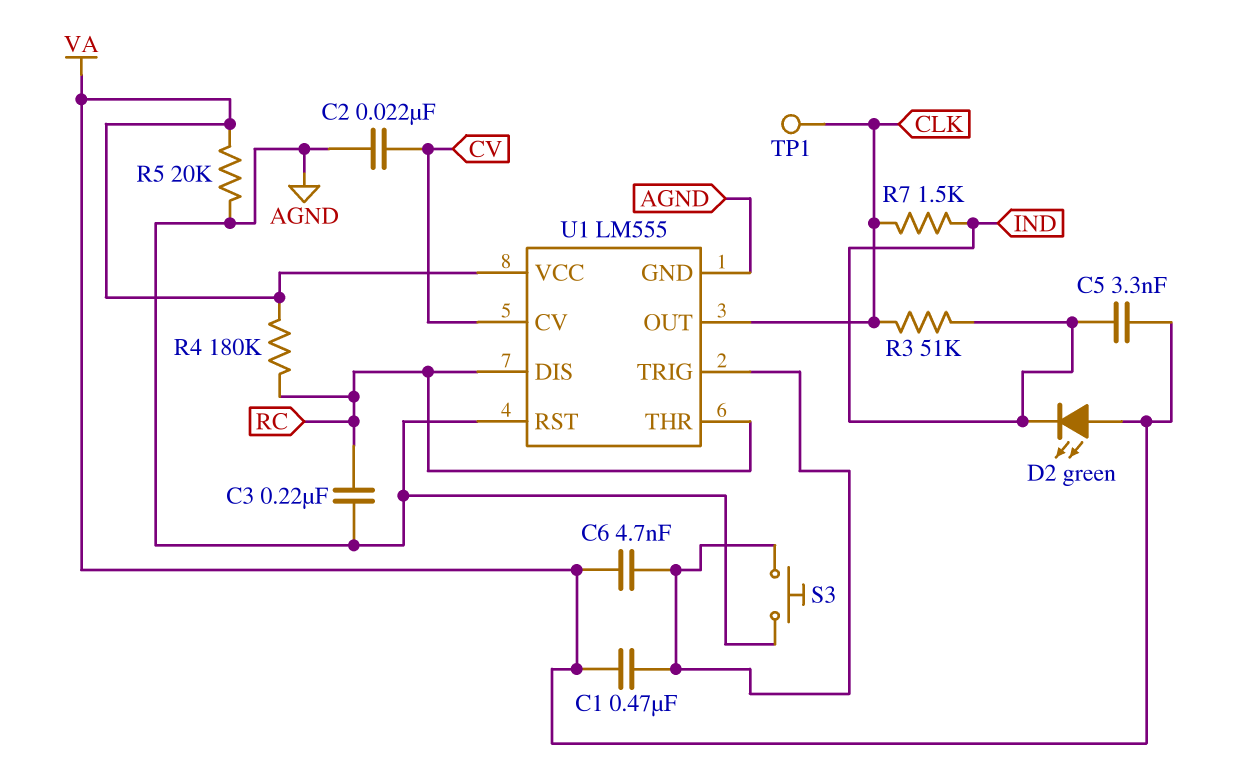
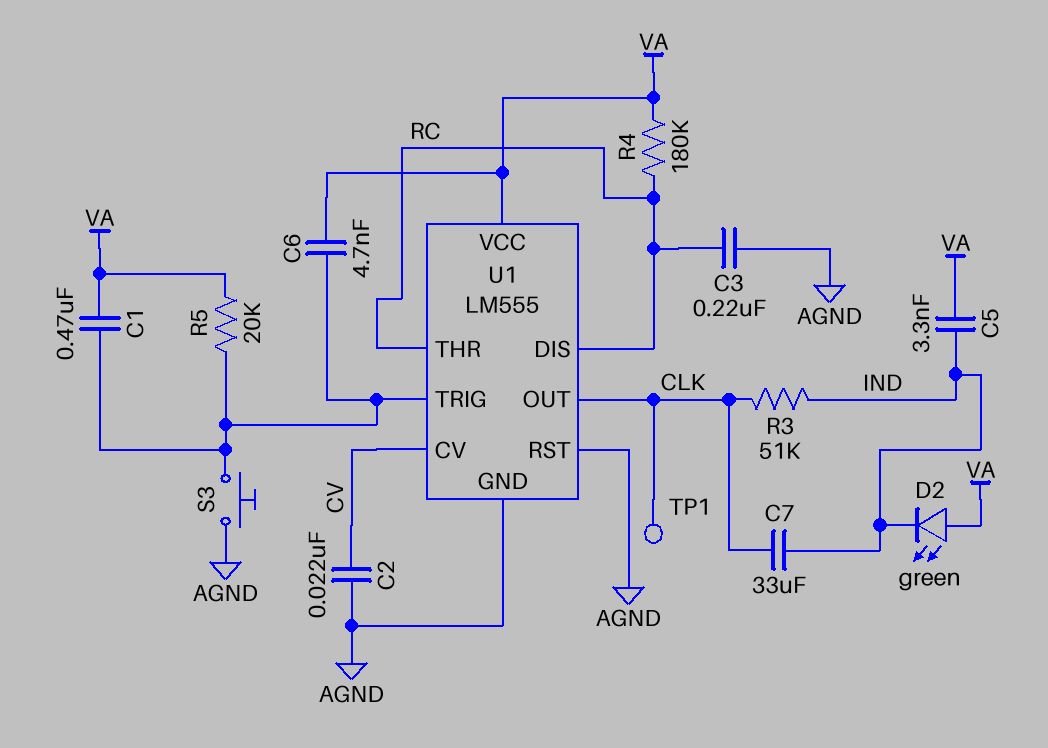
C7: none -> 33uF (CLK, IND)
R5: 20k (AGND, VA) -> 20k (U1/TRIG, VA)
R7: 1.5k (CLK, IND) -> none

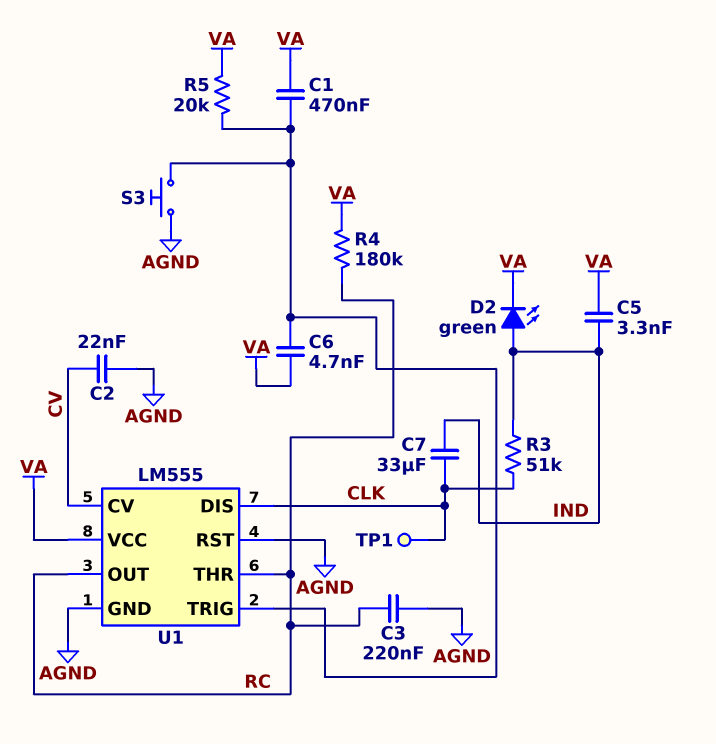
D2: LED green (A VA, K IND) -> LED green (A IND, K VA)
U1 pin DIS: RC -> CLK
U1 pin OUT: CLK -> RC

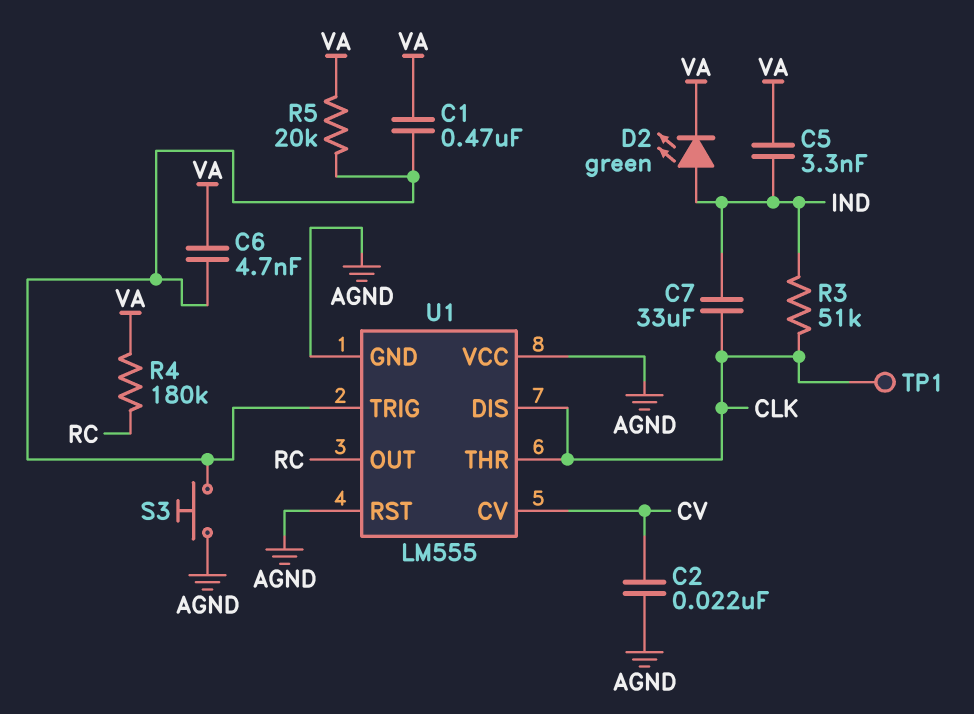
C3: 220nF (AGND, RC) -> none
U1 pin THR: RC -> CLK
U1 pin VCC: VA -> AGND

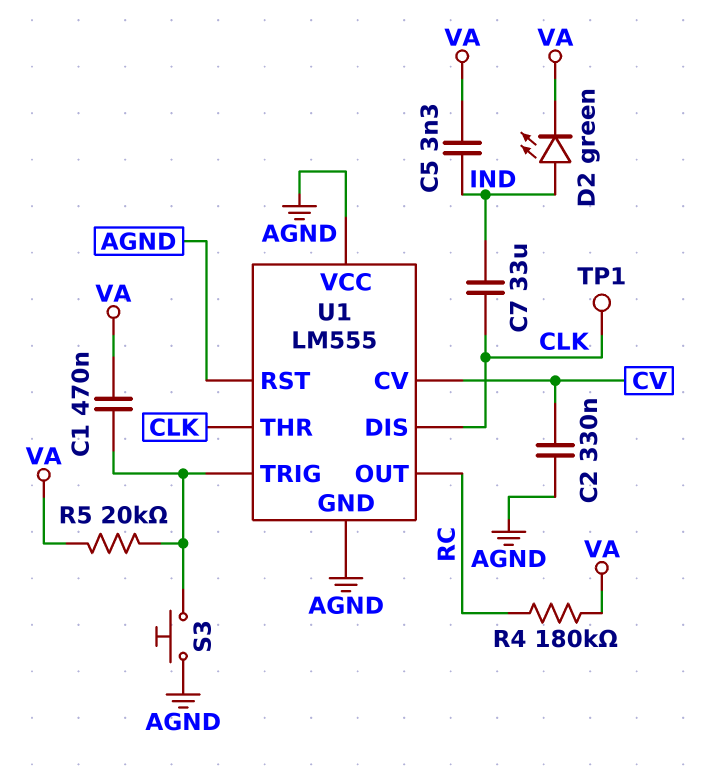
C2: 22nF (AGND, CV) -> 330nF (AGND, CV)
C6: 4.7nF (U1/TRIG, VA) -> none
R3: 51k (CLK, IND) -> none

